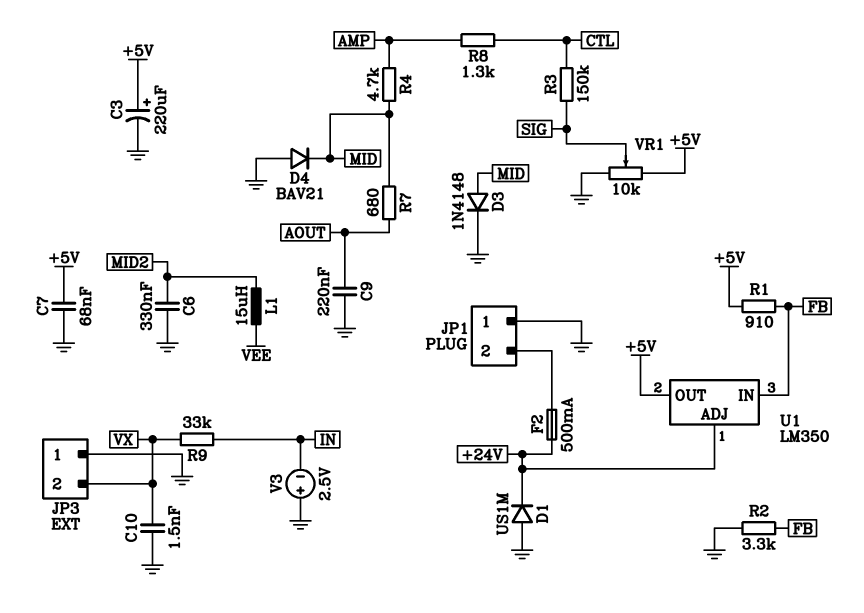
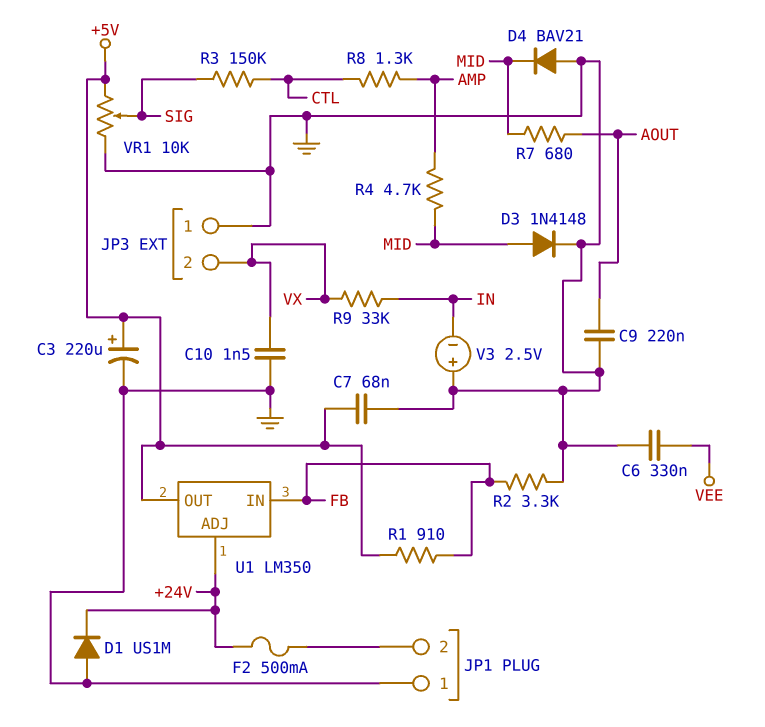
C6: 330nF (GND, MID2) -> 330nF (GND, VEE)
L1: 15uH (MID2, VEE) -> none

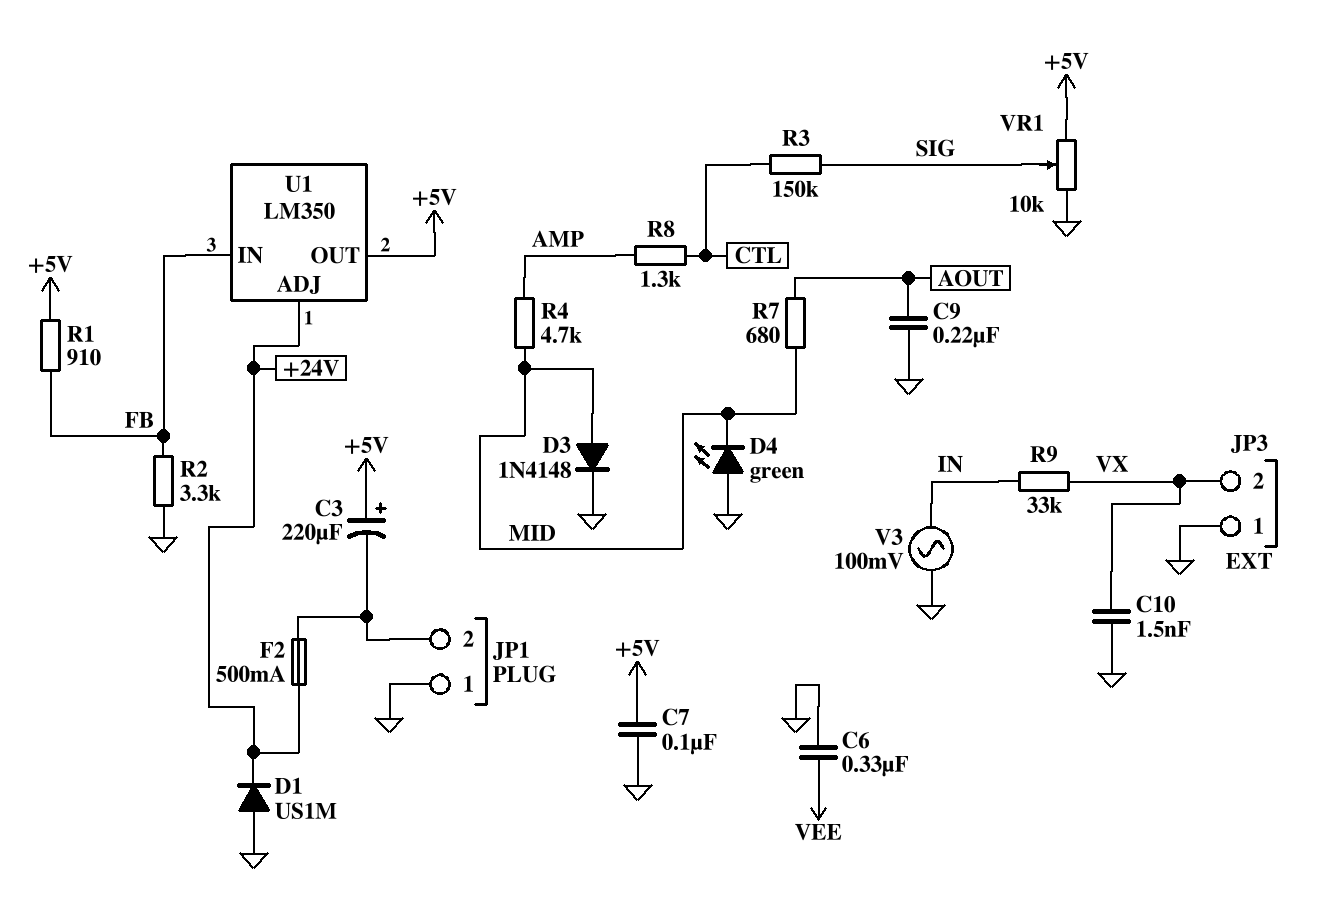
C3: 220uF (plus +5V, minus GND) -> 220uF (plus +5V, minus JP1/2)
C7: 68nF (+5V, GND) -> 100nF (+5V, GND)
D4: diode BAV21 (A GND, K MID) -> LED green (A GND, K MID)
V3: 2.5V (plus GND, minus IN) -> AC 100mV (GND, IN)

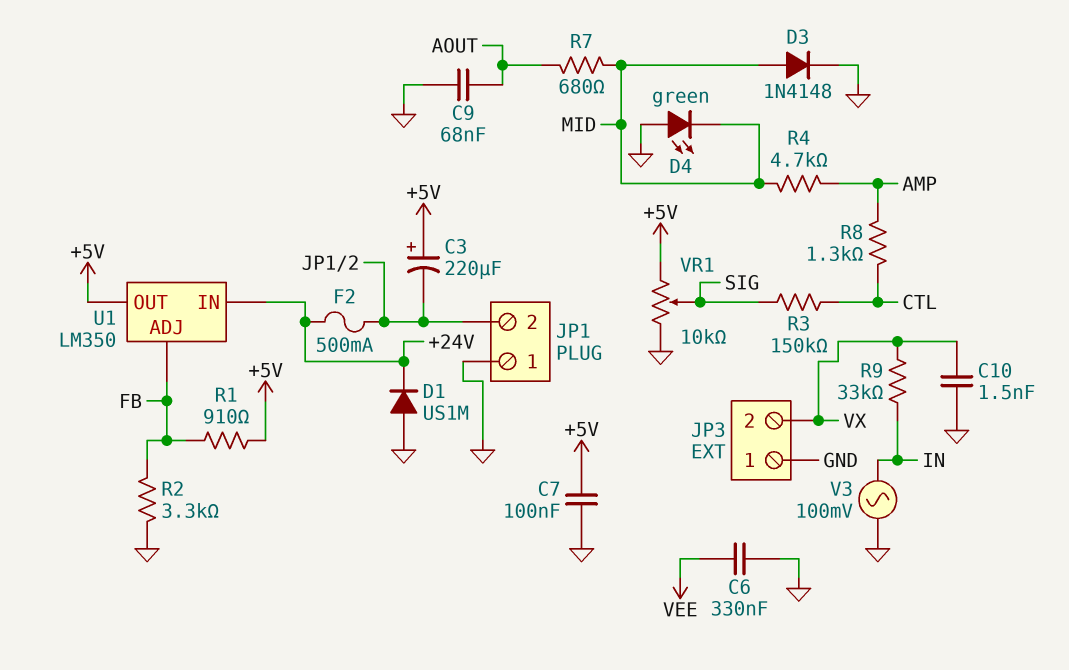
C9: 220nF (AOUT, GND) -> 68nF (AOUT, GND)
U1 pin ADJ: +24V -> FB
U1 pin IN: FB -> +24V

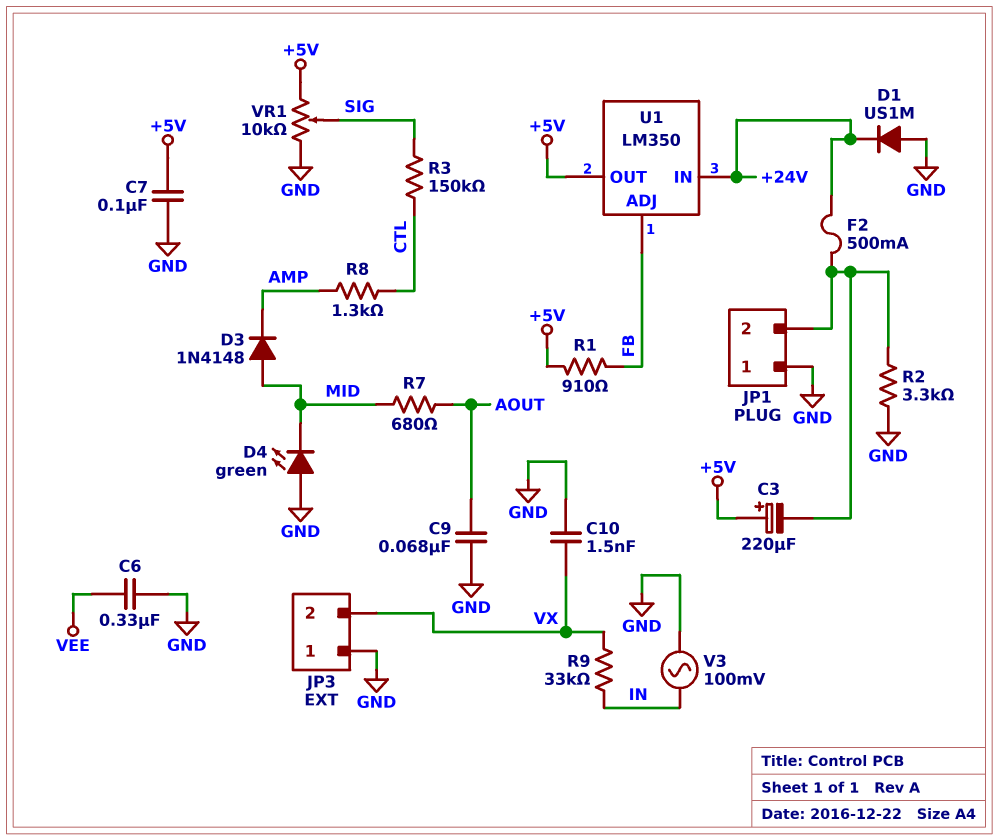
D3: diode 1N4148 (A MID, K GND) -> diode 1N4148 (A MID, K AMP)
R2: 3.3k (FB, GND) -> 3.3k (GND, JP1/2)
R4: 4.7k (AMP, MID) -> none

